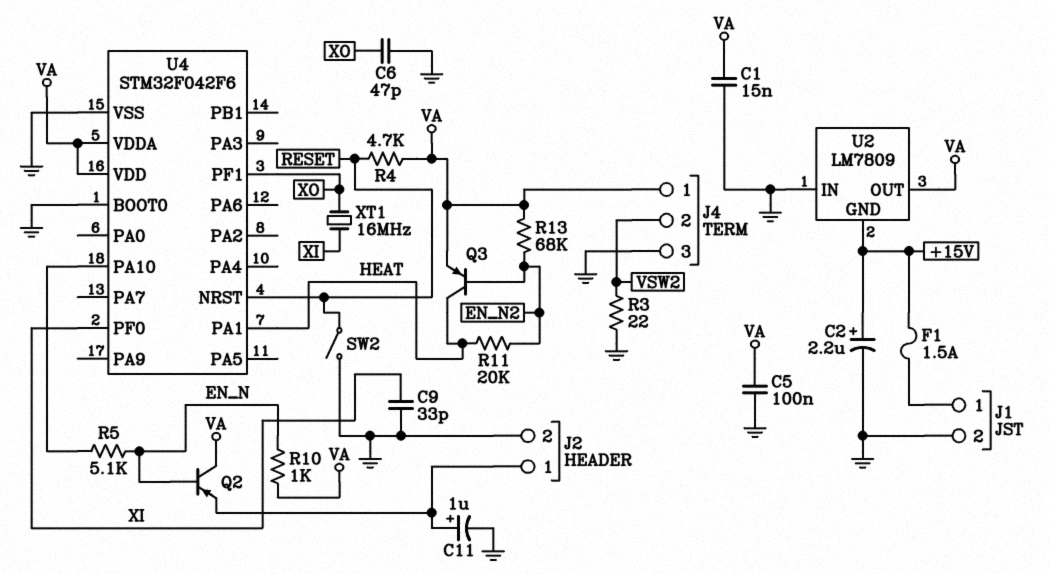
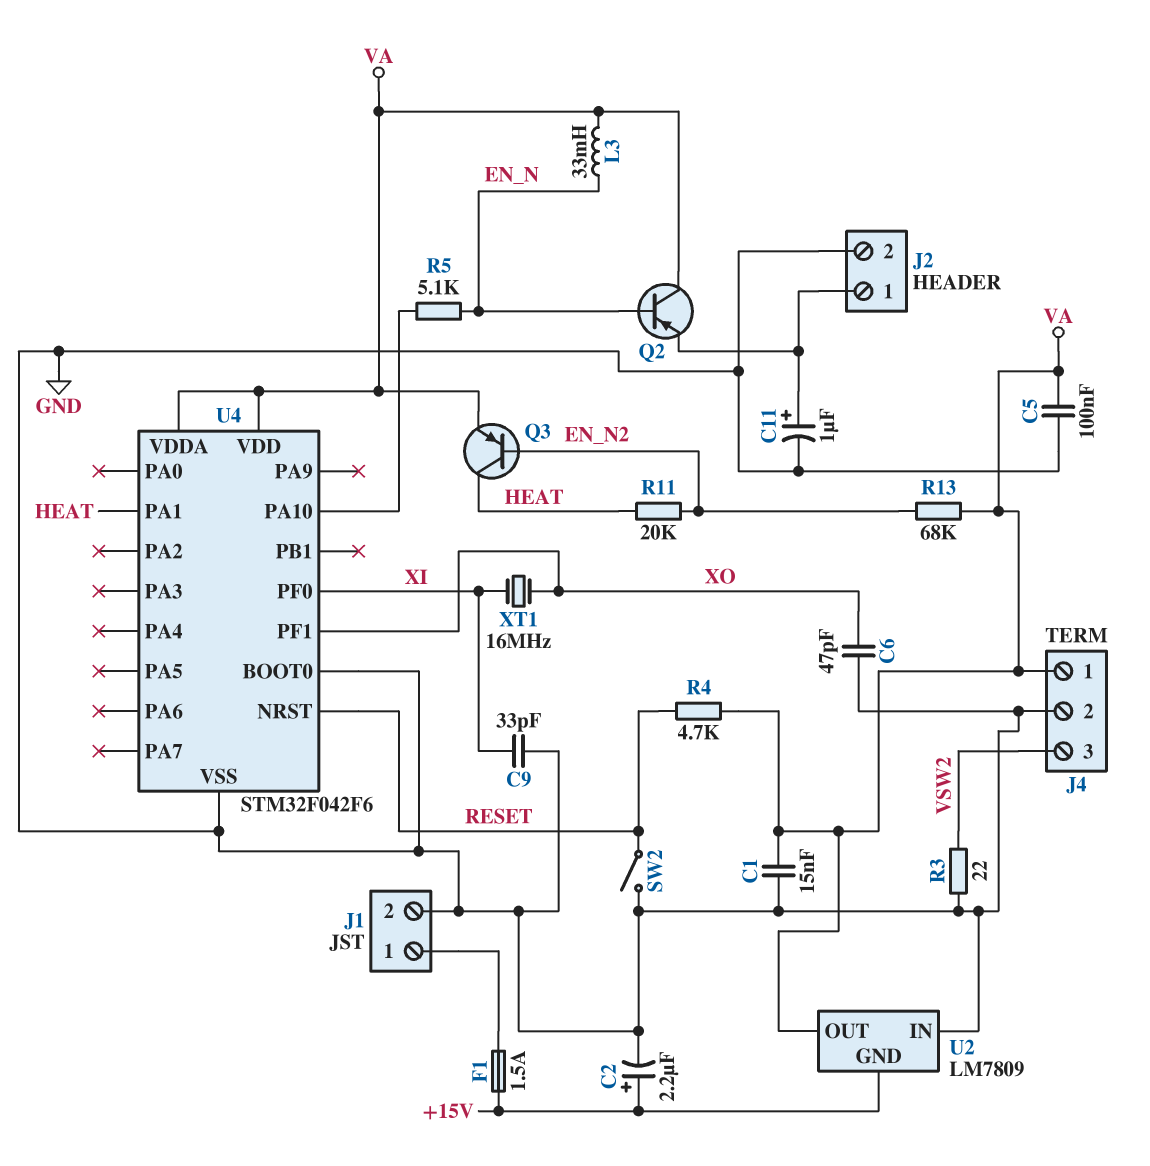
J4 pin 2: VSW2 -> GND
J4 pin 3: GND -> VSW2
L3: none -> 33mH (EN_N, VA)
R10: 1k (EN_N, VA) -> none

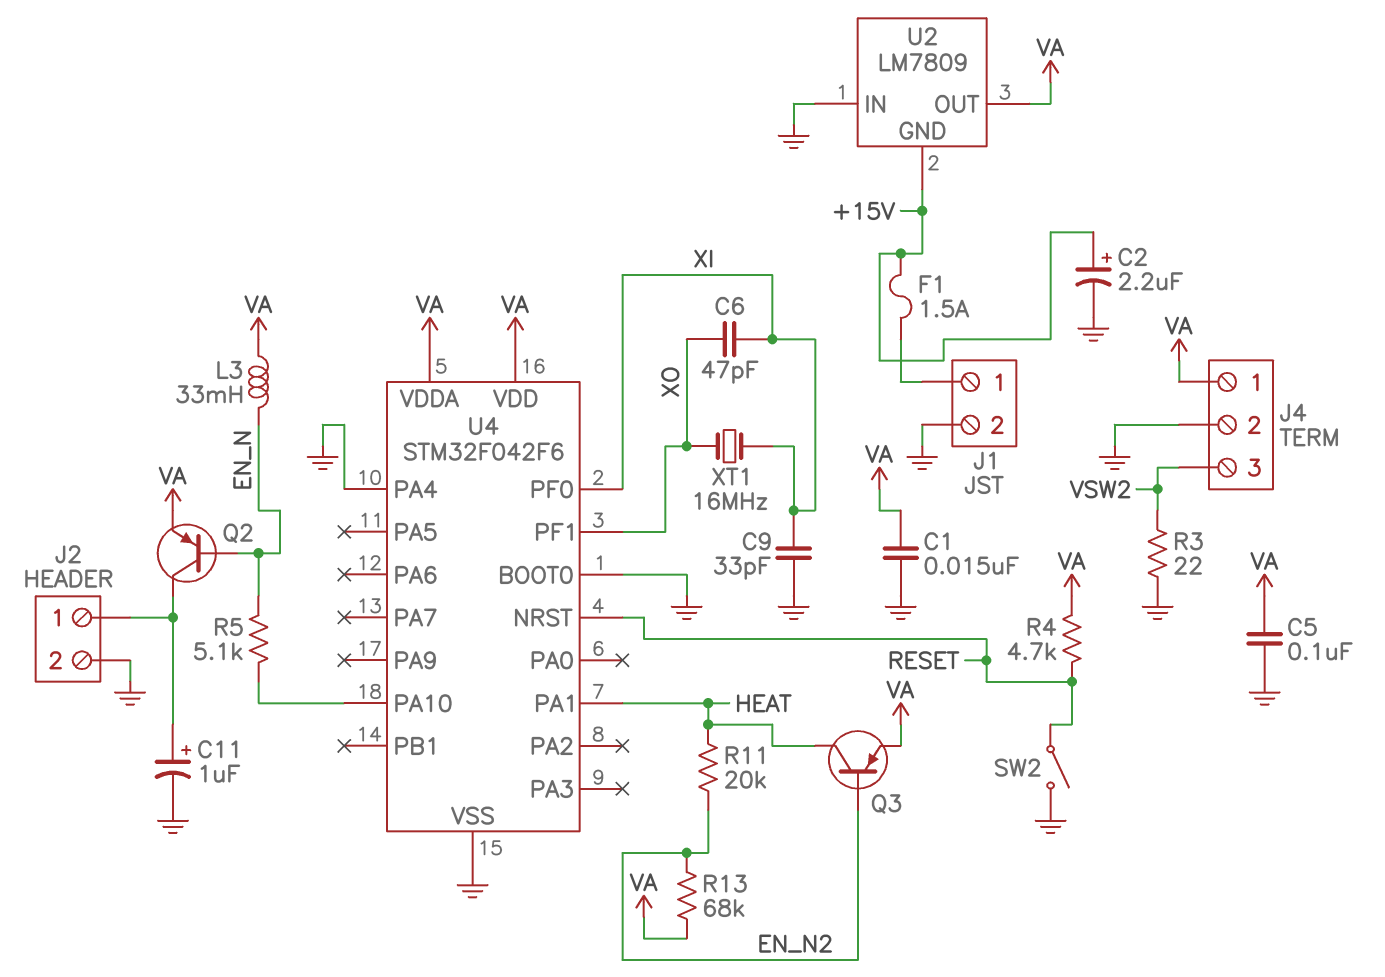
C6: 47pF (GND, XO) -> 47pF (XI, XO)
Q2: PNP (B EN_N, C VA, E J2/1) -> PNP (B EN_N, C J2/1, E VA)
U4 pin PA4: none -> GND

